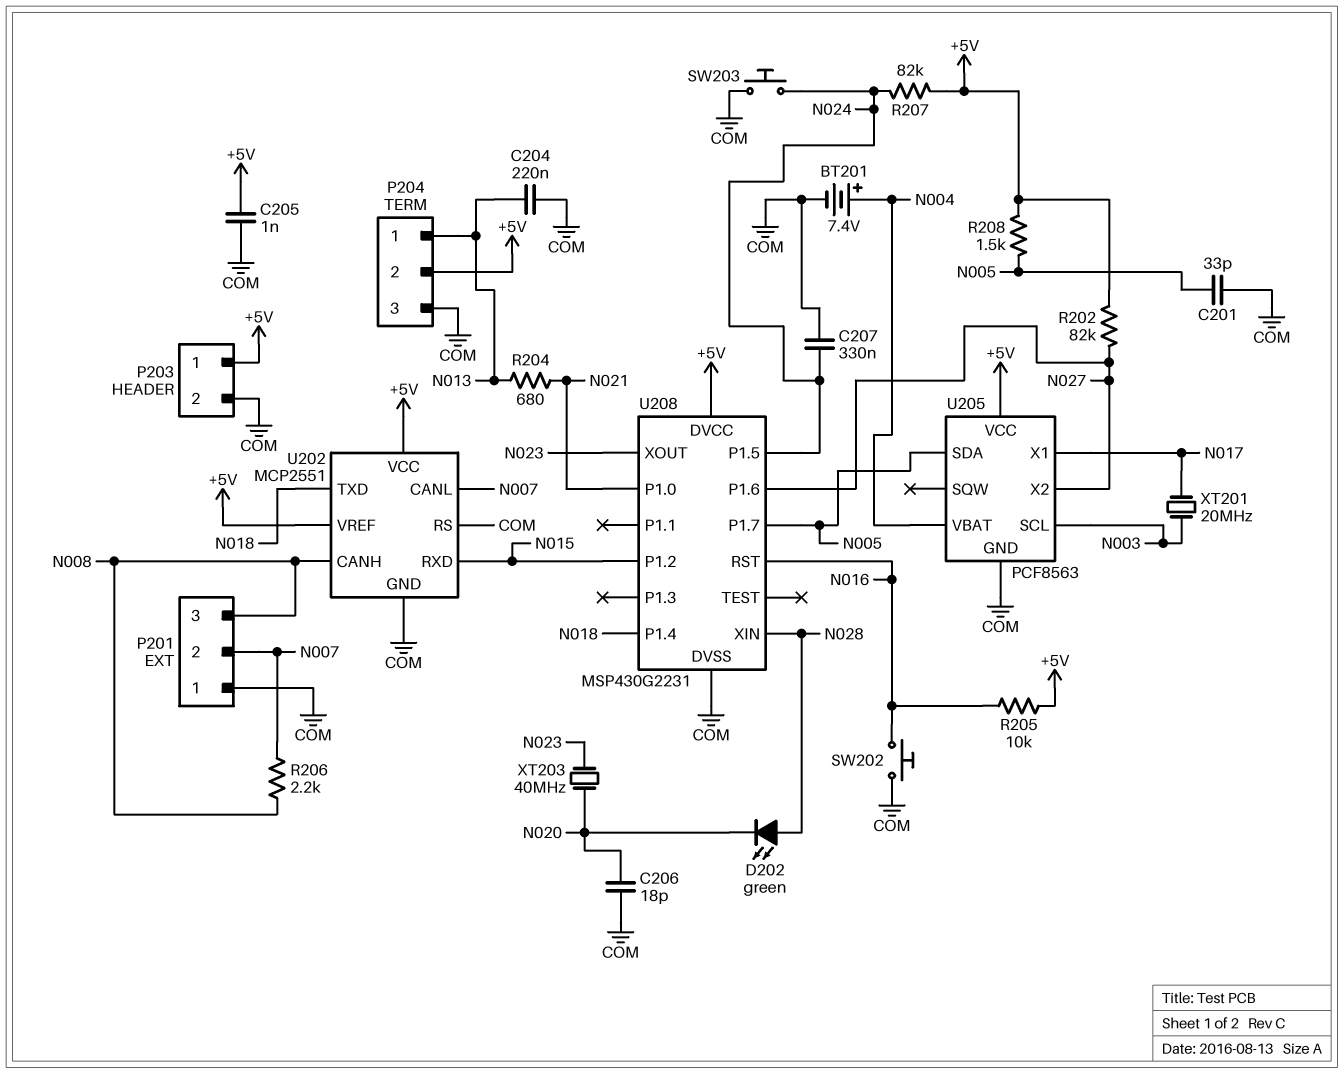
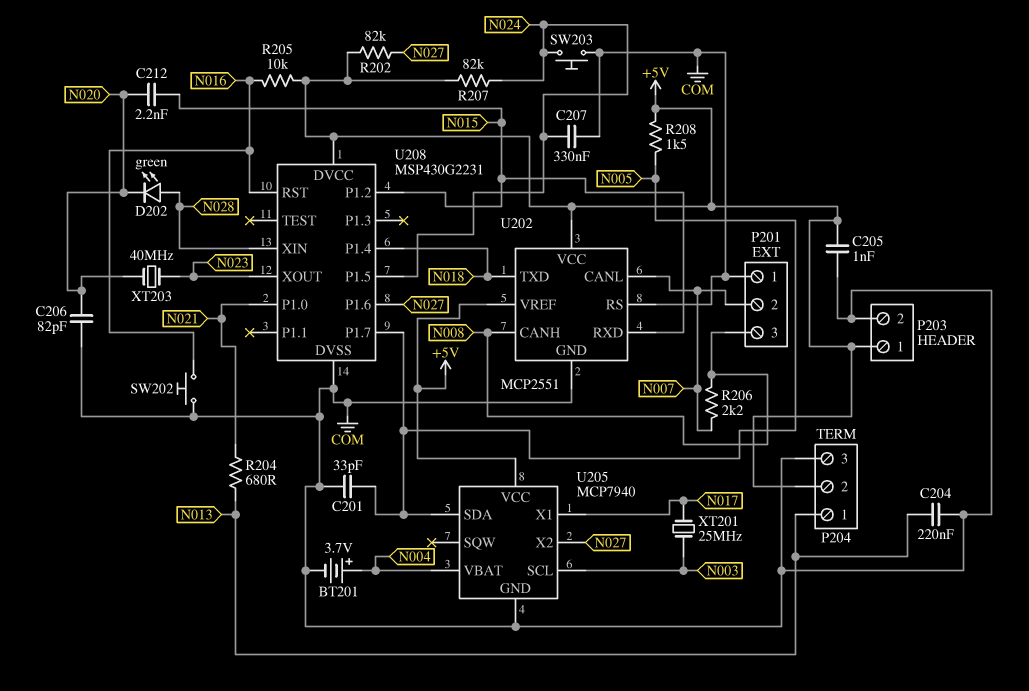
BT201: 7.4V (plus N004, minus COM) -> 3.7V (plus N004, minus COM)
C206: 18pF (COM, N020) -> 82pF (COM, N020)
C212: none -> 2.2nF (N015, N020)
U205: PCF8563 -> MCP7940
XT201: 20MHz (N003, N017) -> 25MHz (N003, N017)

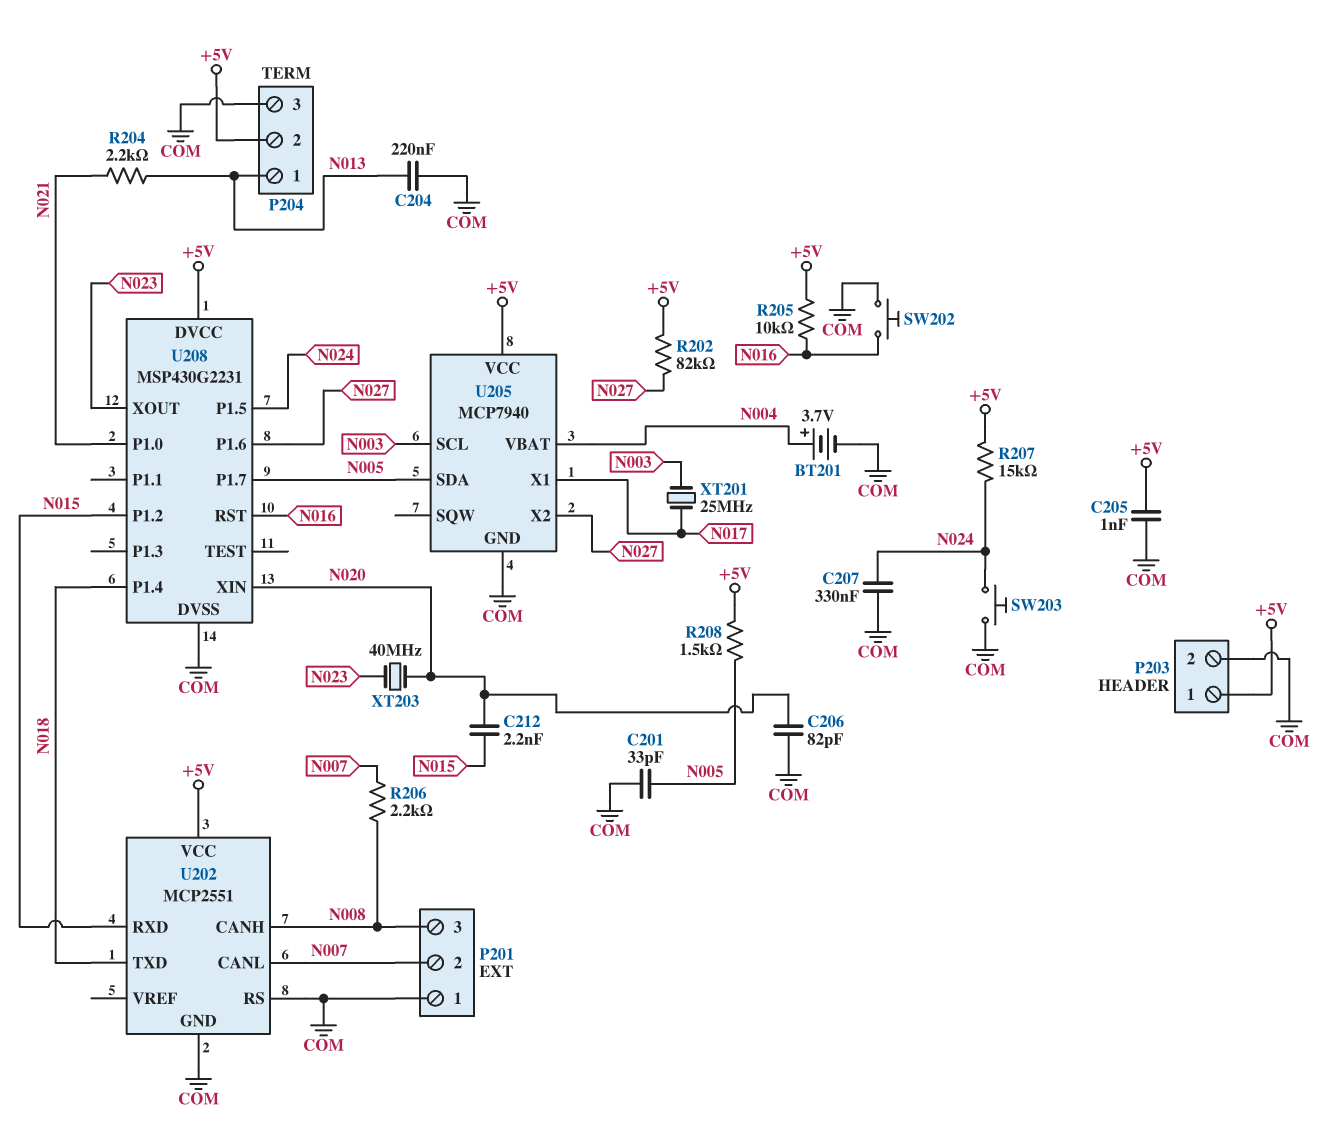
D202: LED green (A N028, K N020) -> none
R204: 680 (N013, N021) -> 2.2k (N013, N021)
R207: 82k (+5V, N024) -> 15k (+5V, N024)
U202 pin VREF: +5V -> none
U208 pin XIN: N028 -> N020

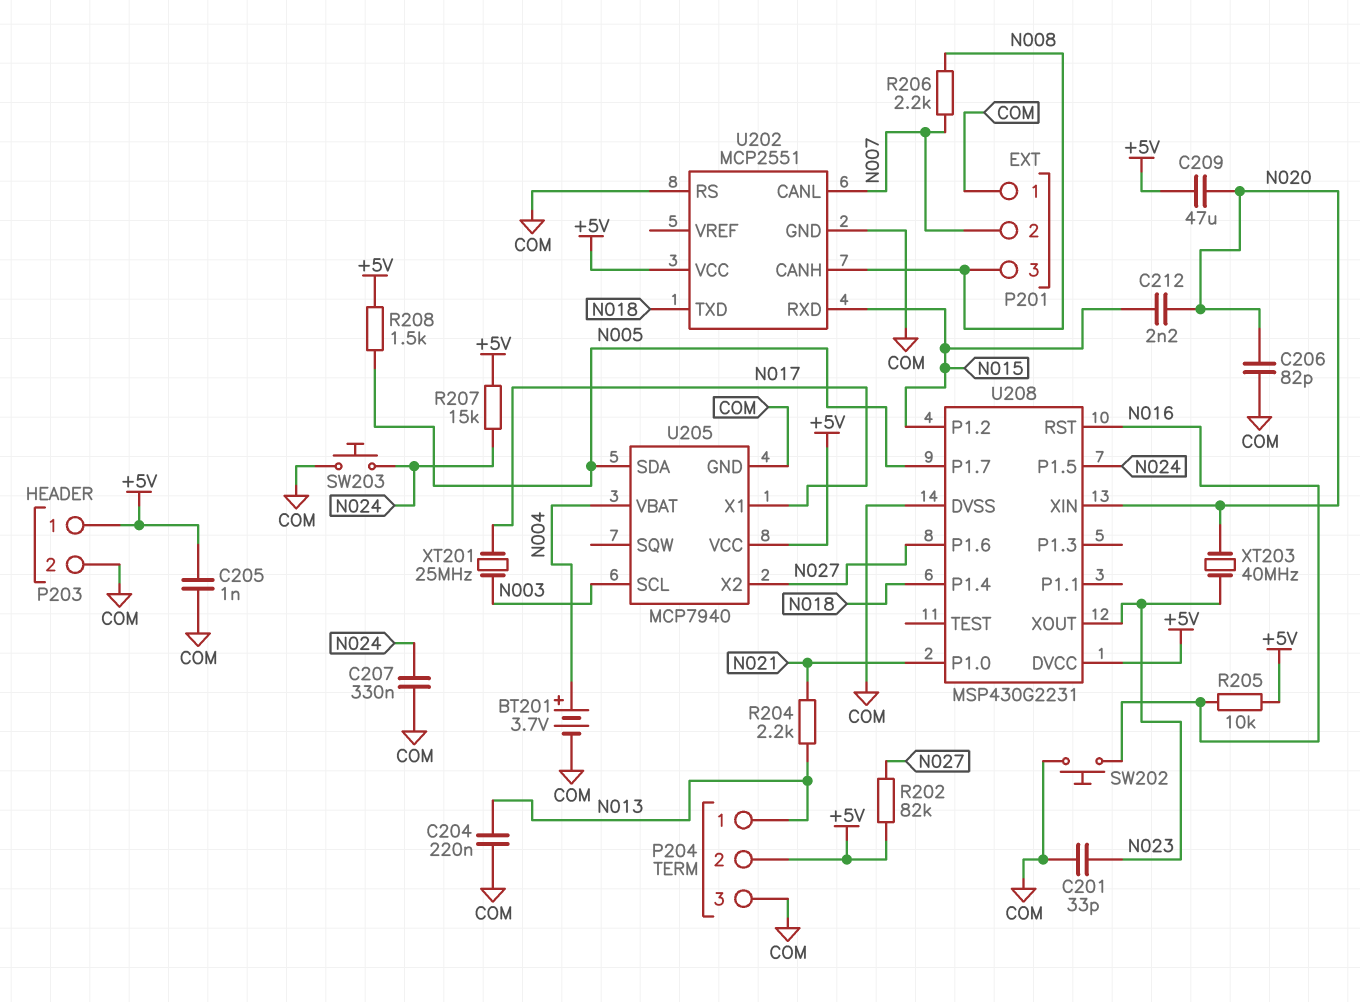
C201: 33pF (COM, N005) -> 33pF (COM, N023)
C209: none -> 47uF (+5V, N020)

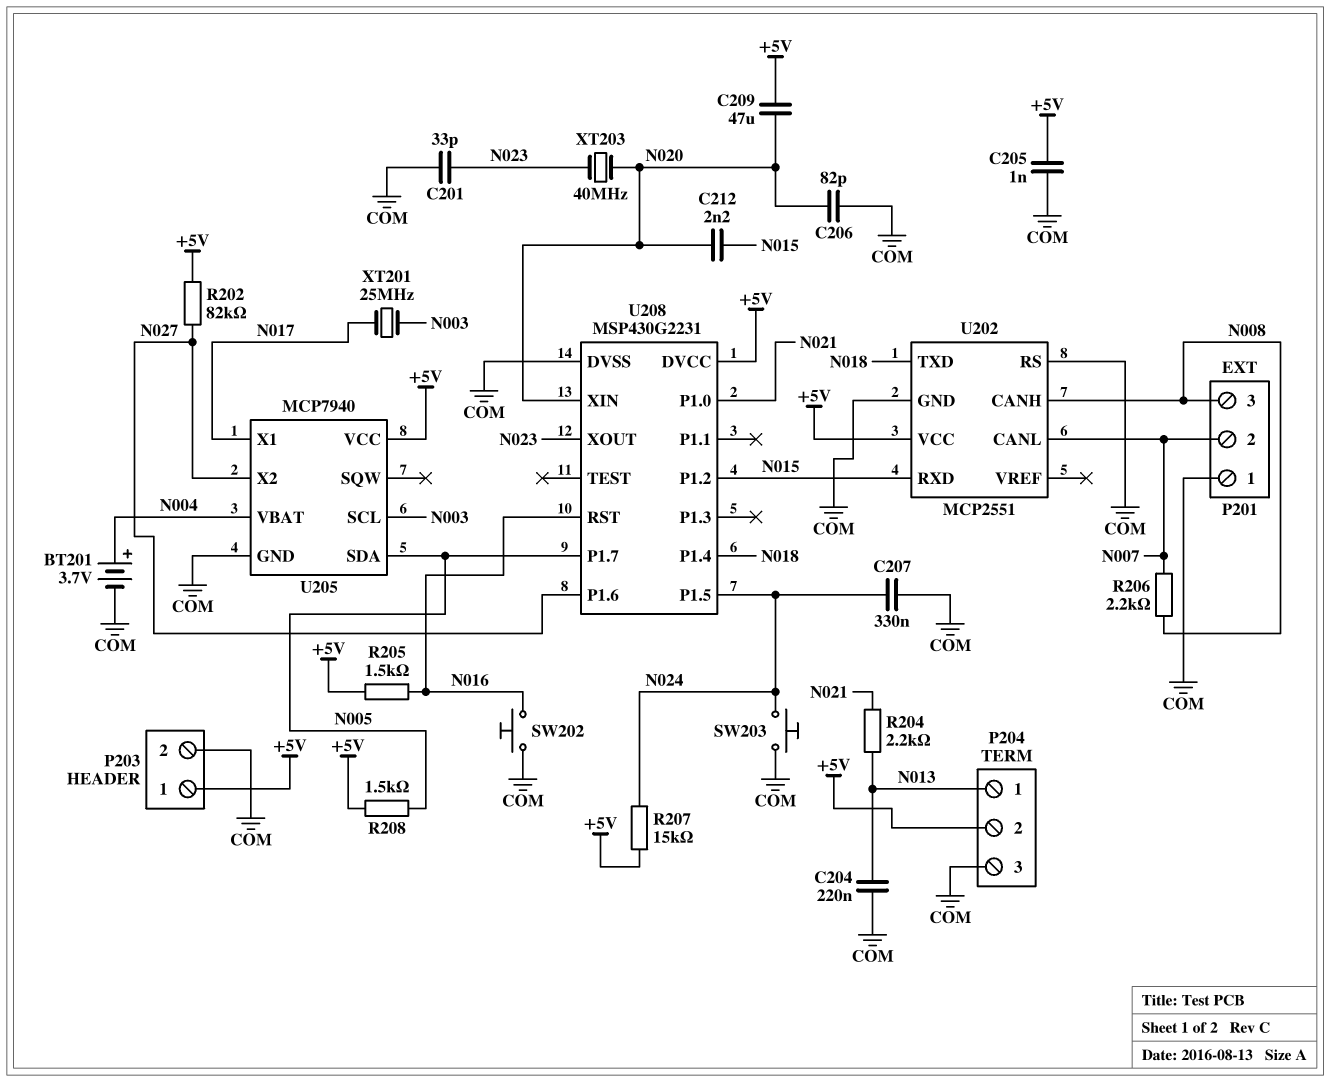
R205: 10k (+5V, N016) -> 1.5k (+5V, N016)

